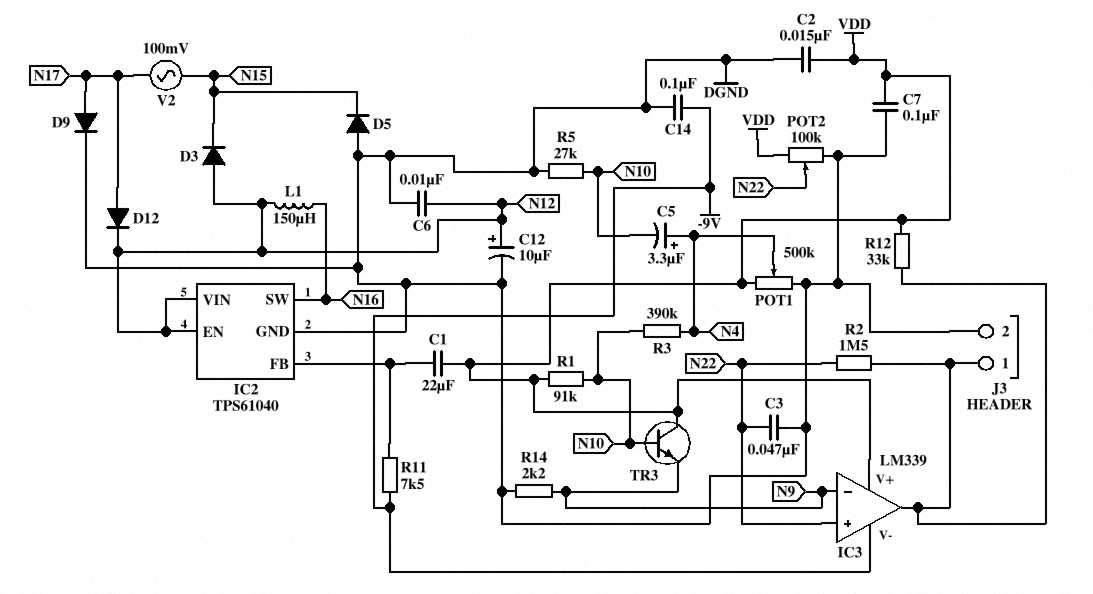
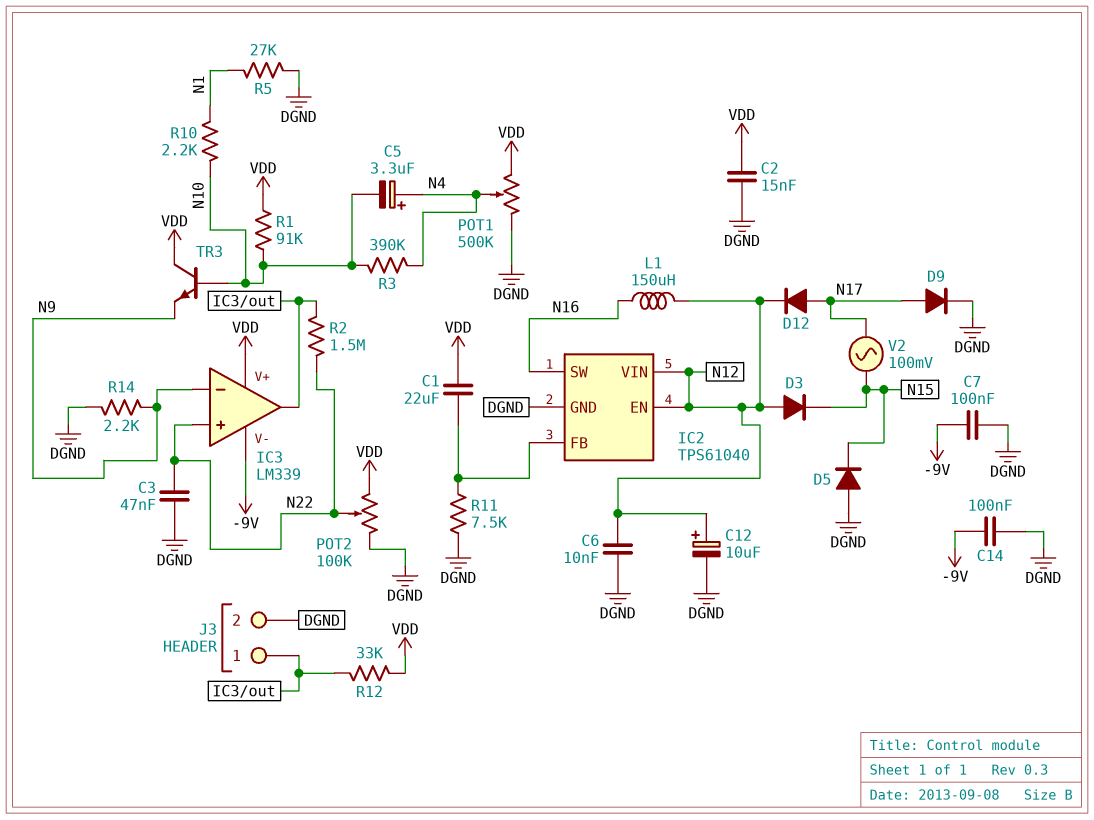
C7: 100nF (DGND, VDD) -> 100nF (-9V, DGND)
R5: 27k (DGND, N10) -> 27k (DGND, N1)
R10: none -> 2.2k (N1, N10)
R11: 7.5k (-9V, IC2/FB) -> 7.5k (DGND, IC2/FB)

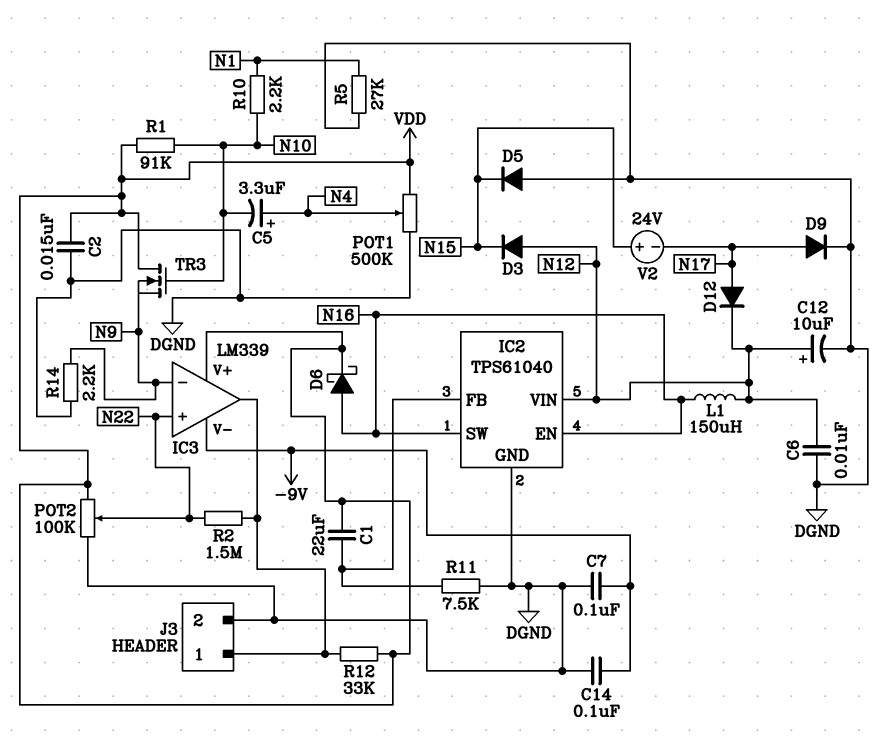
C3: 47nF (DGND, N22) -> none
D6: none -> schottky (A N16, K VDD)
IC2 pin EN: N12 -> N16
R3: 390k (N4, N10) -> none
TR3: NPN (B N10, C VDD, E N9) -> NMOS (G N10, D VDD, S N9)
V2: AC 100mV (N15, N17) -> 24V (plus N15, minus N17)

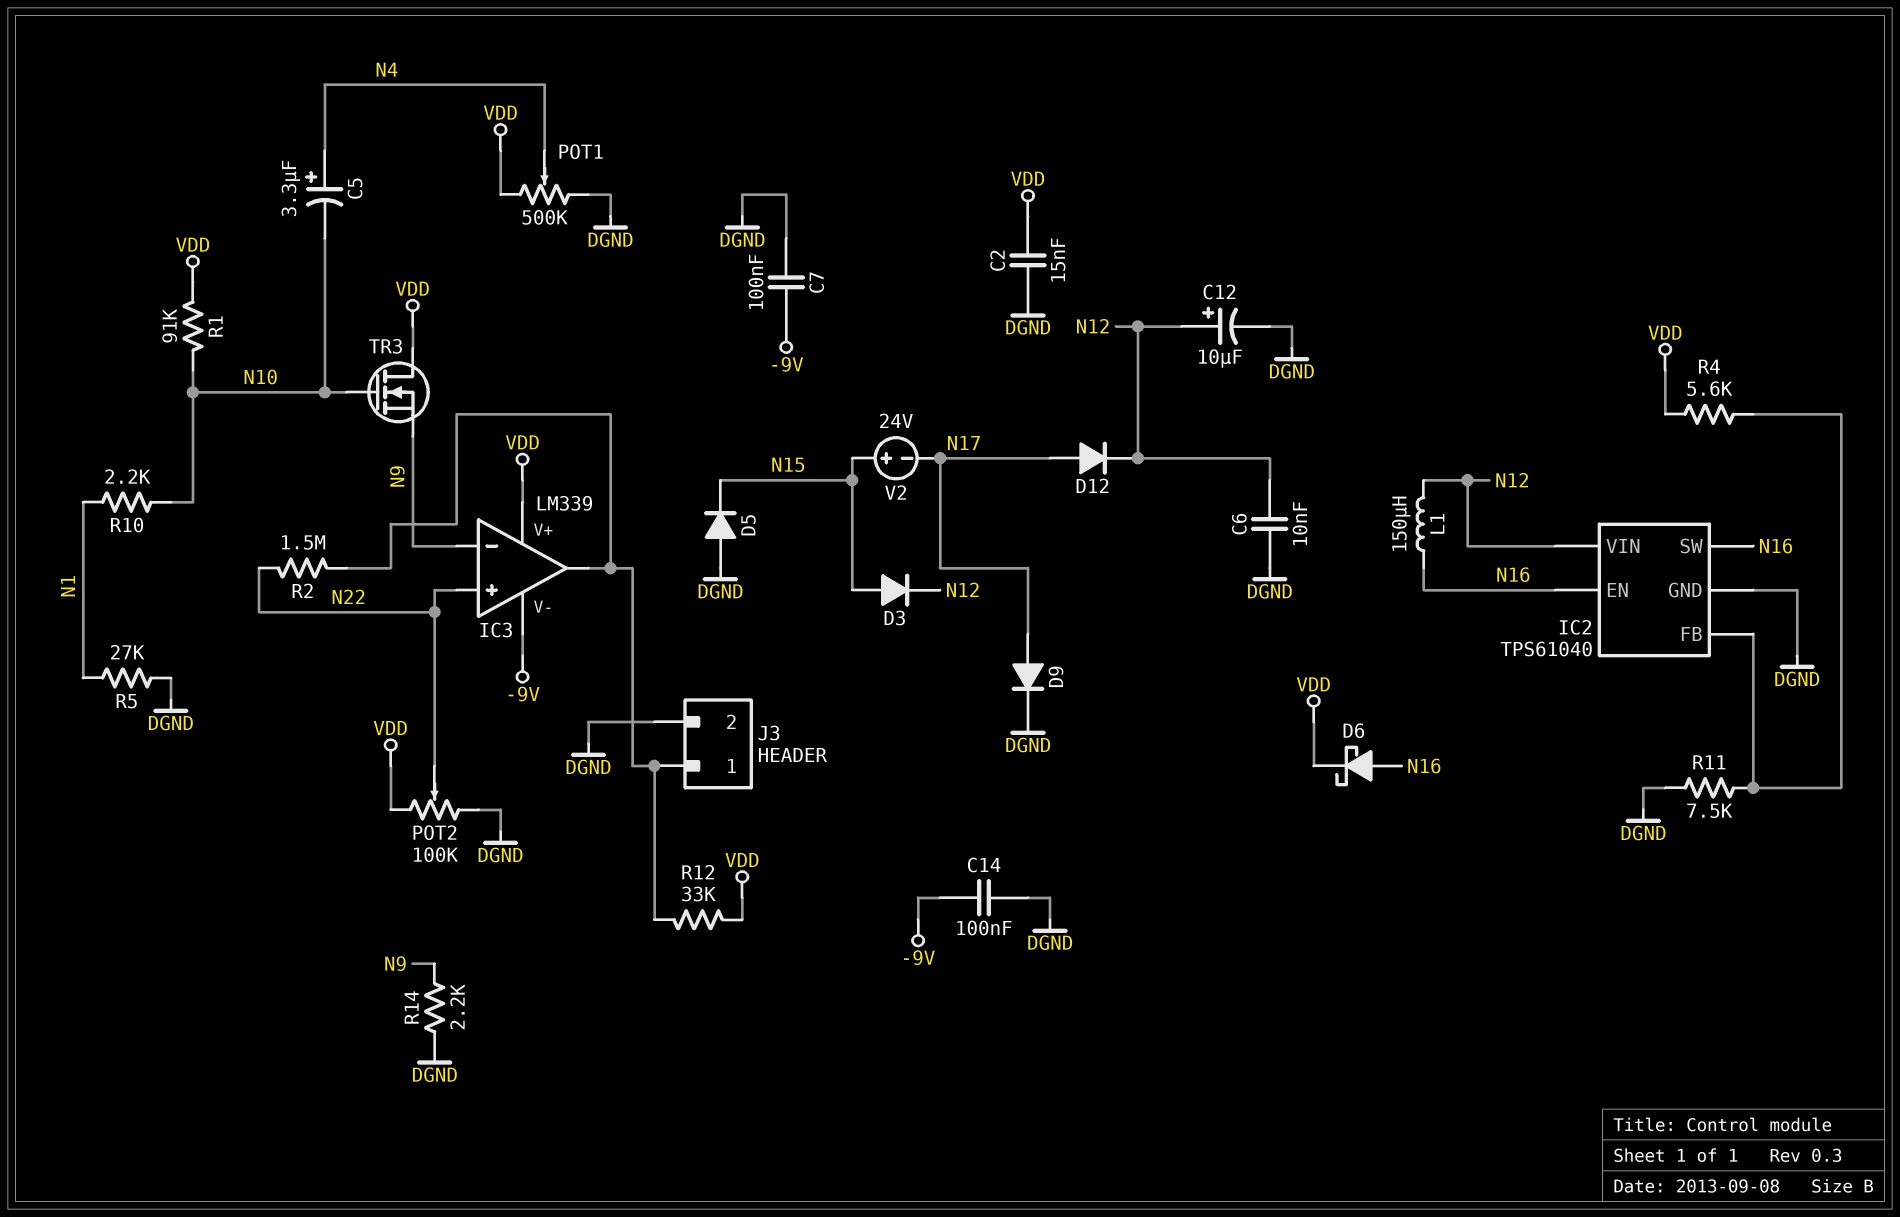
C1: 22uF (IC2/FB, VDD) -> none
D3: diode (A N12, K N15) -> diode (A N15, K N12)
R4: none -> 5.6k (IC2/FB, VDD)

